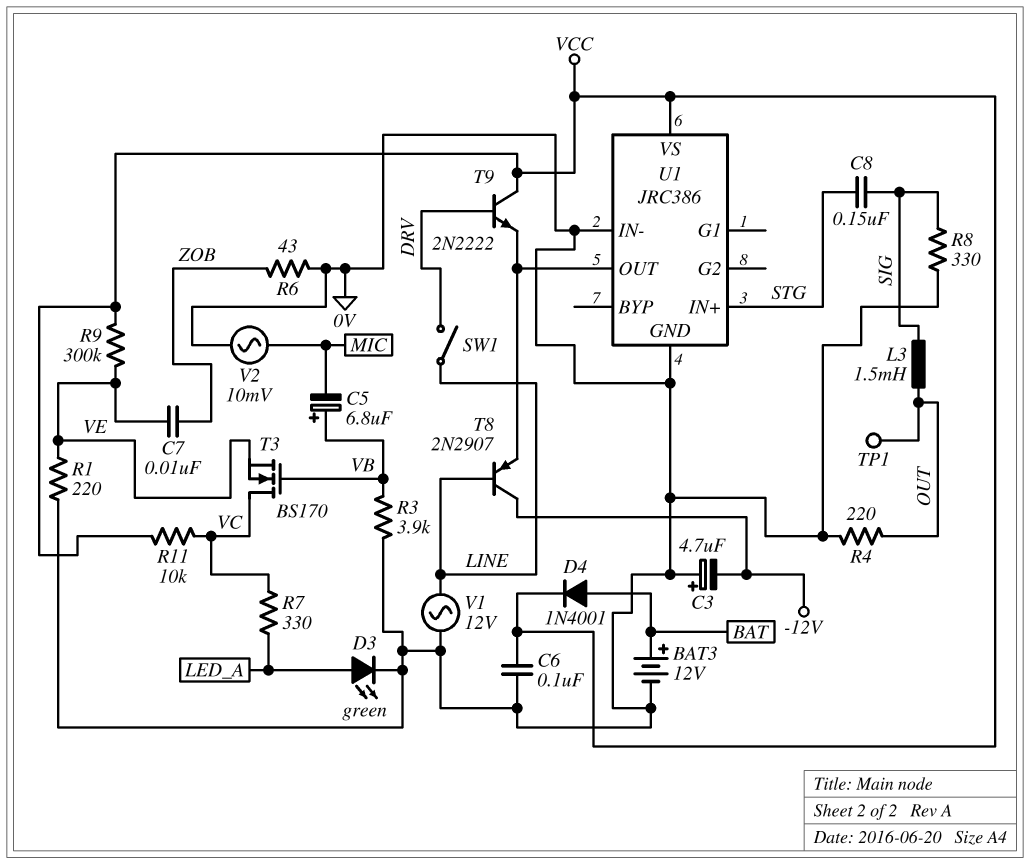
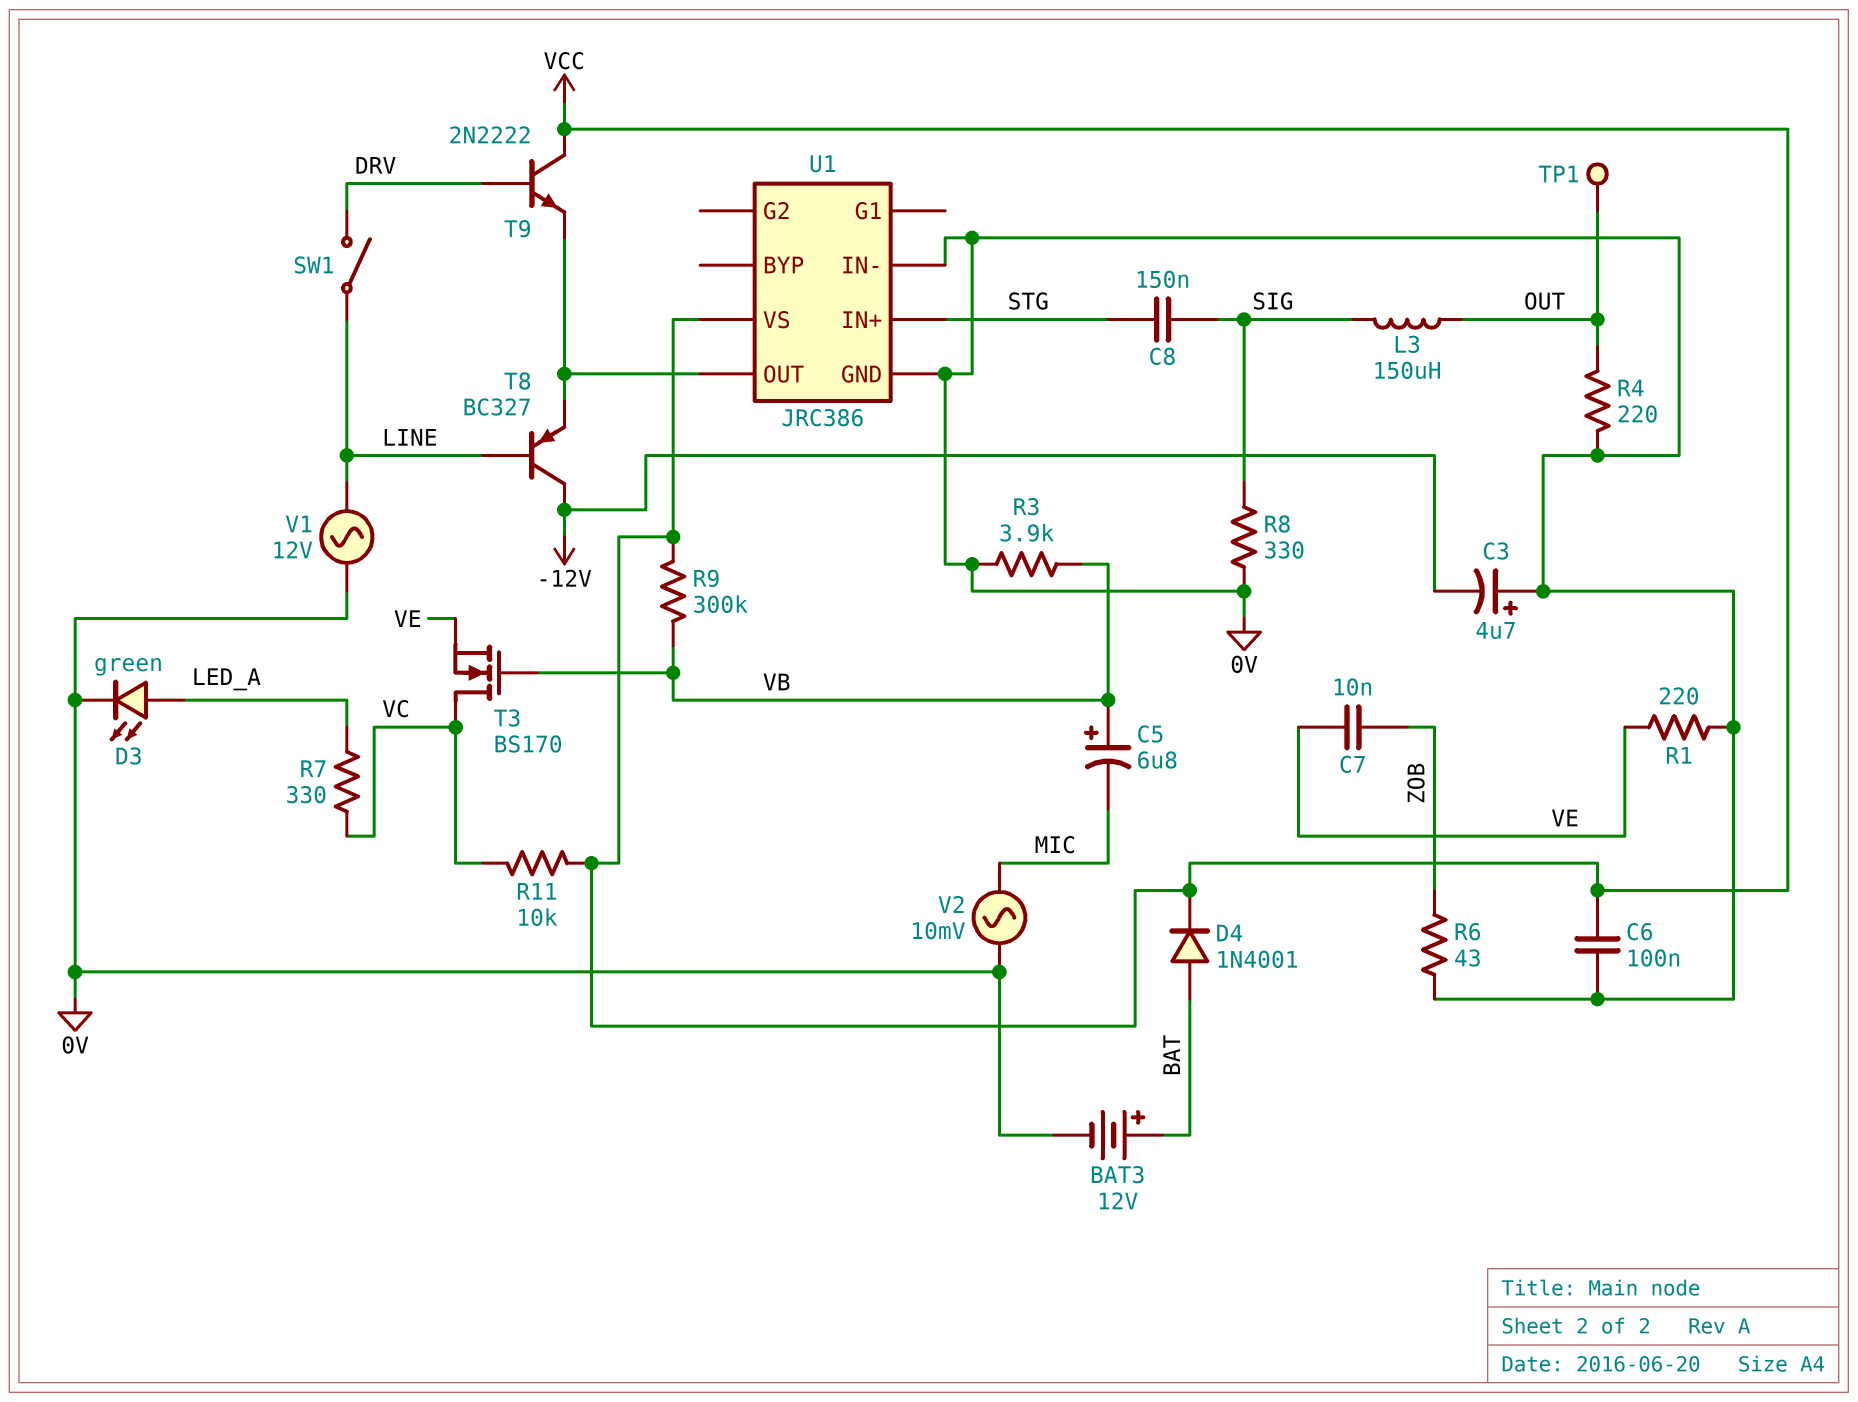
L3: 1.5mH (OUT, SIG) -> 150uH (OUT, SIG)
R9: 300k (VCC, VE) -> 300k (VB, VCC)
T8: PNP 2N2907 (B LINE, C -12V, E U1/OUT) -> PNP BC327 (B LINE, C -12V, E U1/OUT)

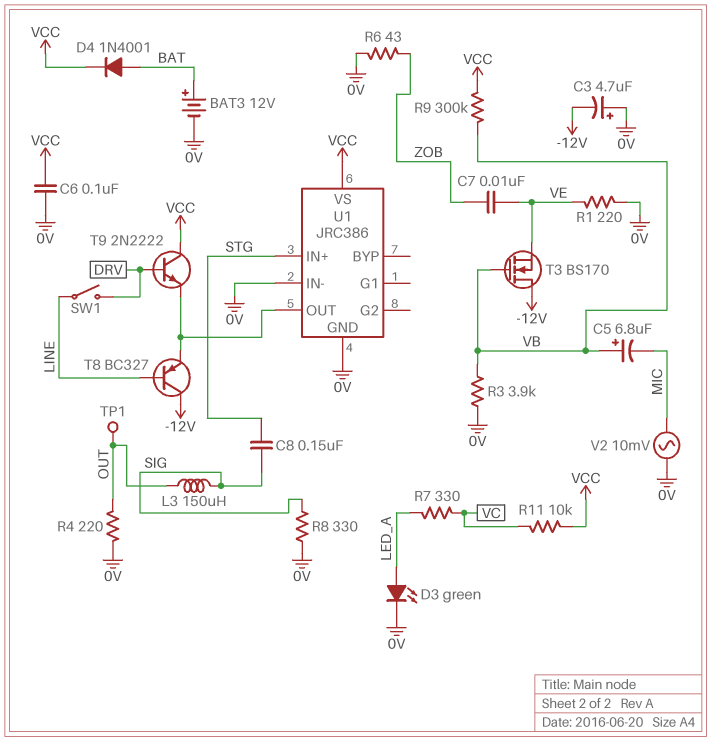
T3: NMOS BS170 (G VB, D VC, S VE) -> NMOS BS170 (G VB, D -12V, S VE)
V1: AC 12V (0V, LINE) -> none

